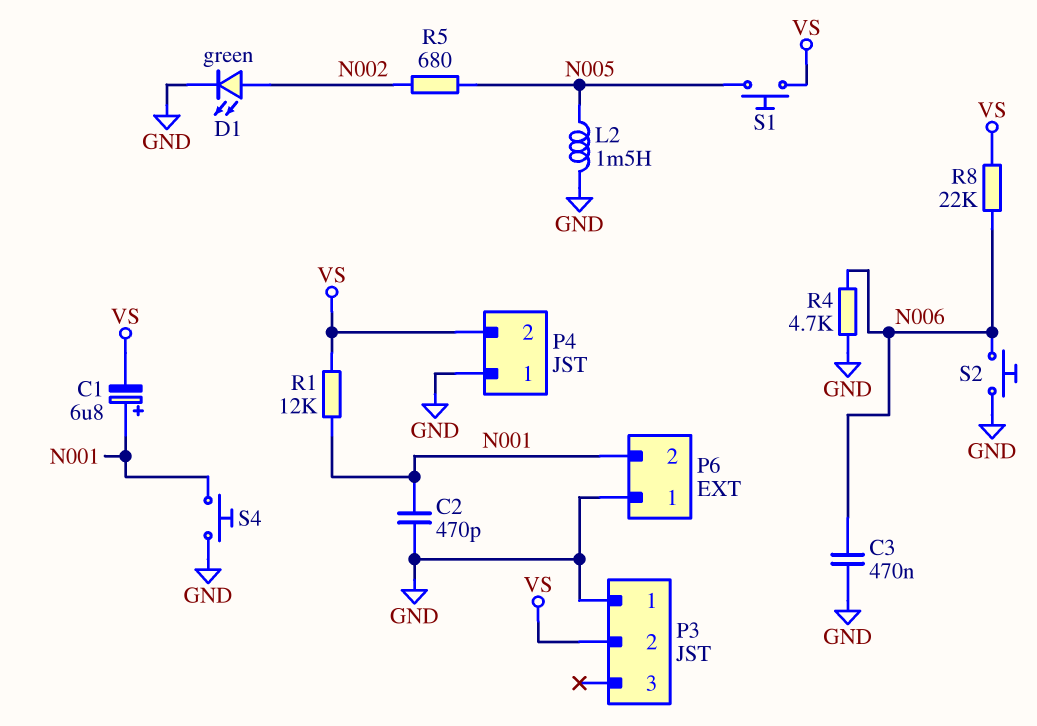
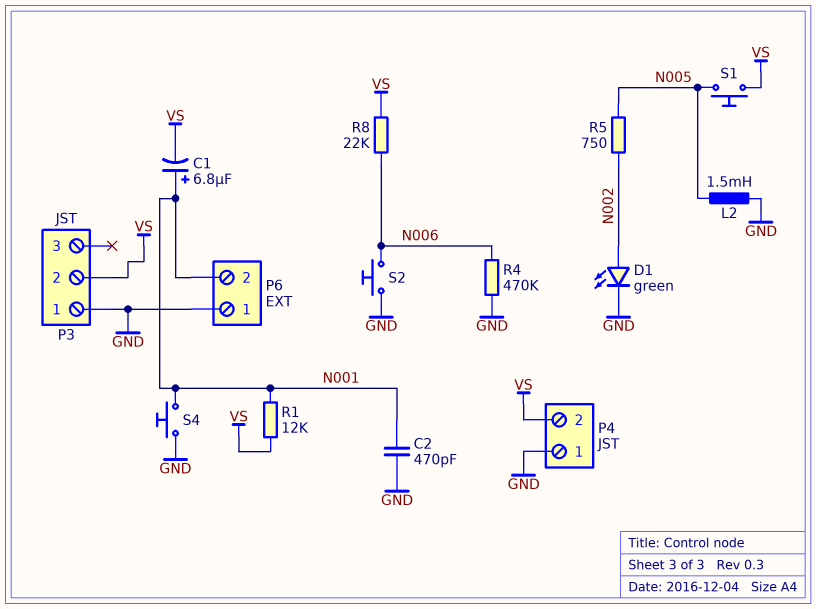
C3: 470nF (GND, N006) -> none
R4: 4.7k (GND, N006) -> 470k (GND, N006)
R5: 680 (N002, N005) -> 750 (N002, N005)

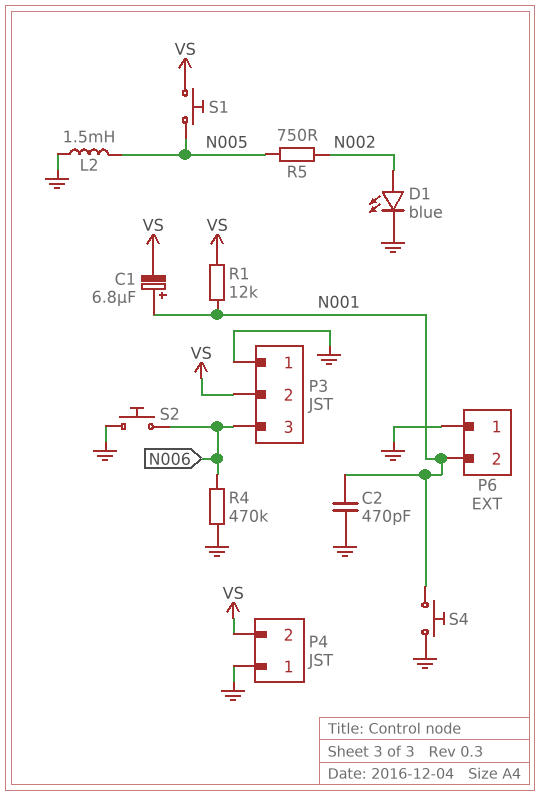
D1: LED green (A N002, K GND) -> LED blue (A N002, K GND)
P3 pin 3: none -> N006
R8: 22k (N006, VS) -> none

